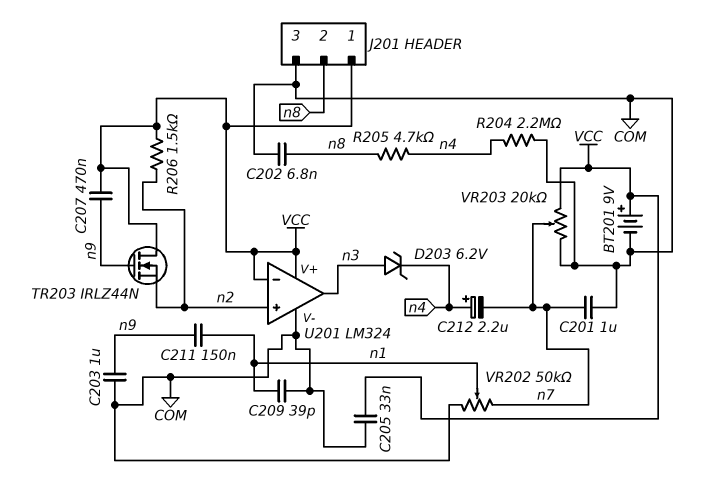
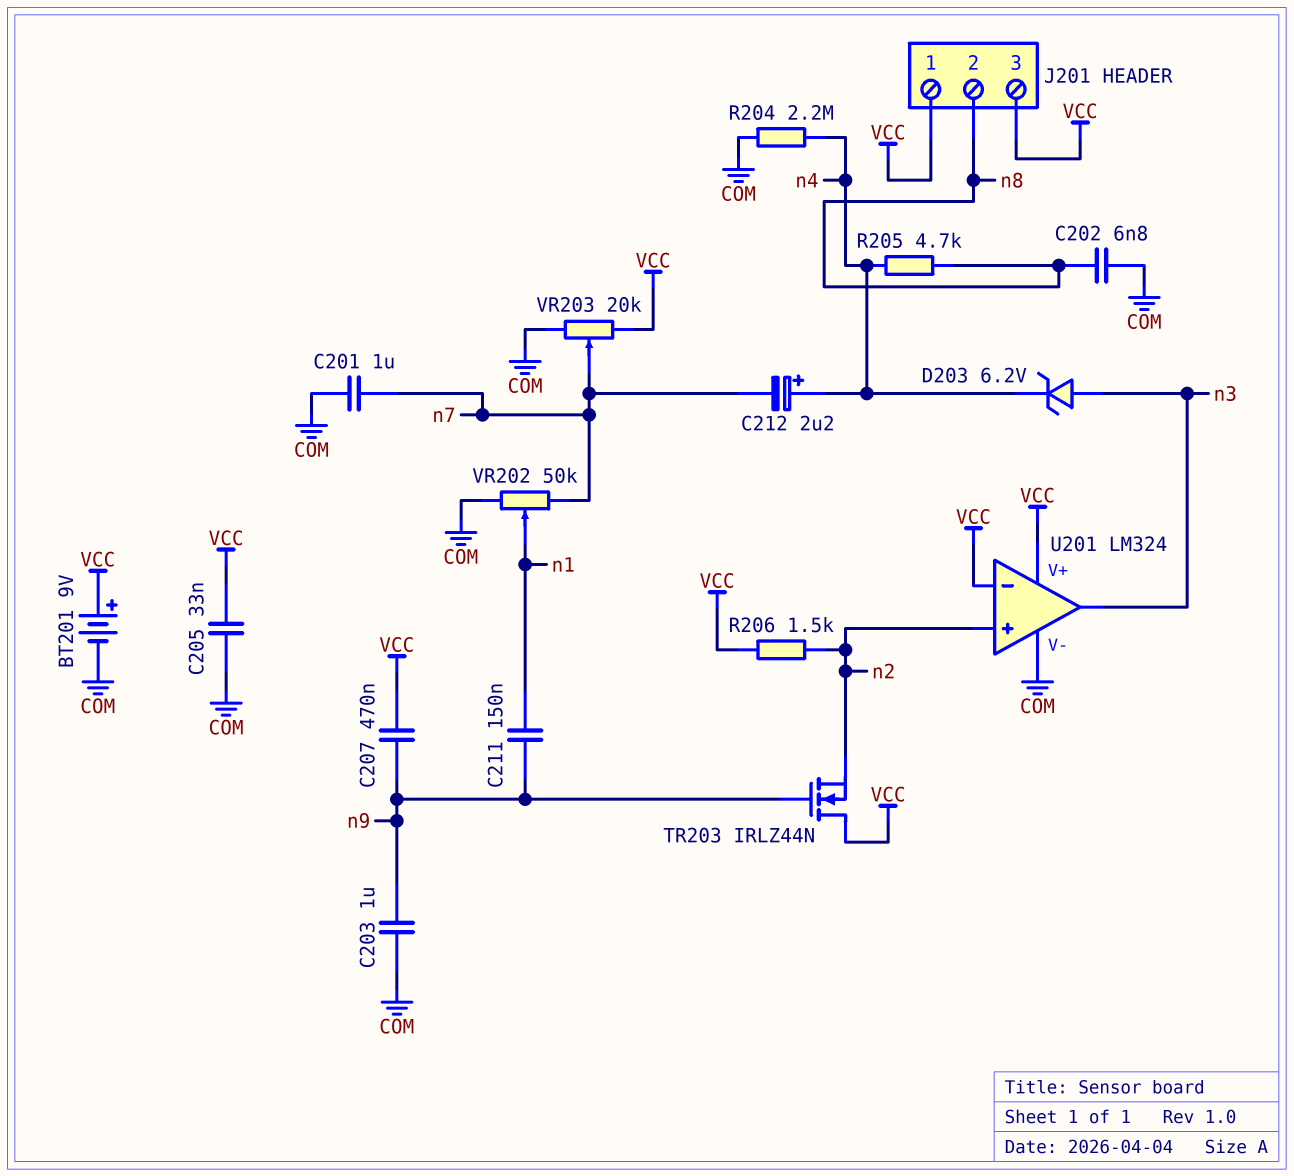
C209: 39pF (COM, n1) -> none
J201 pin 3: COM -> VCC

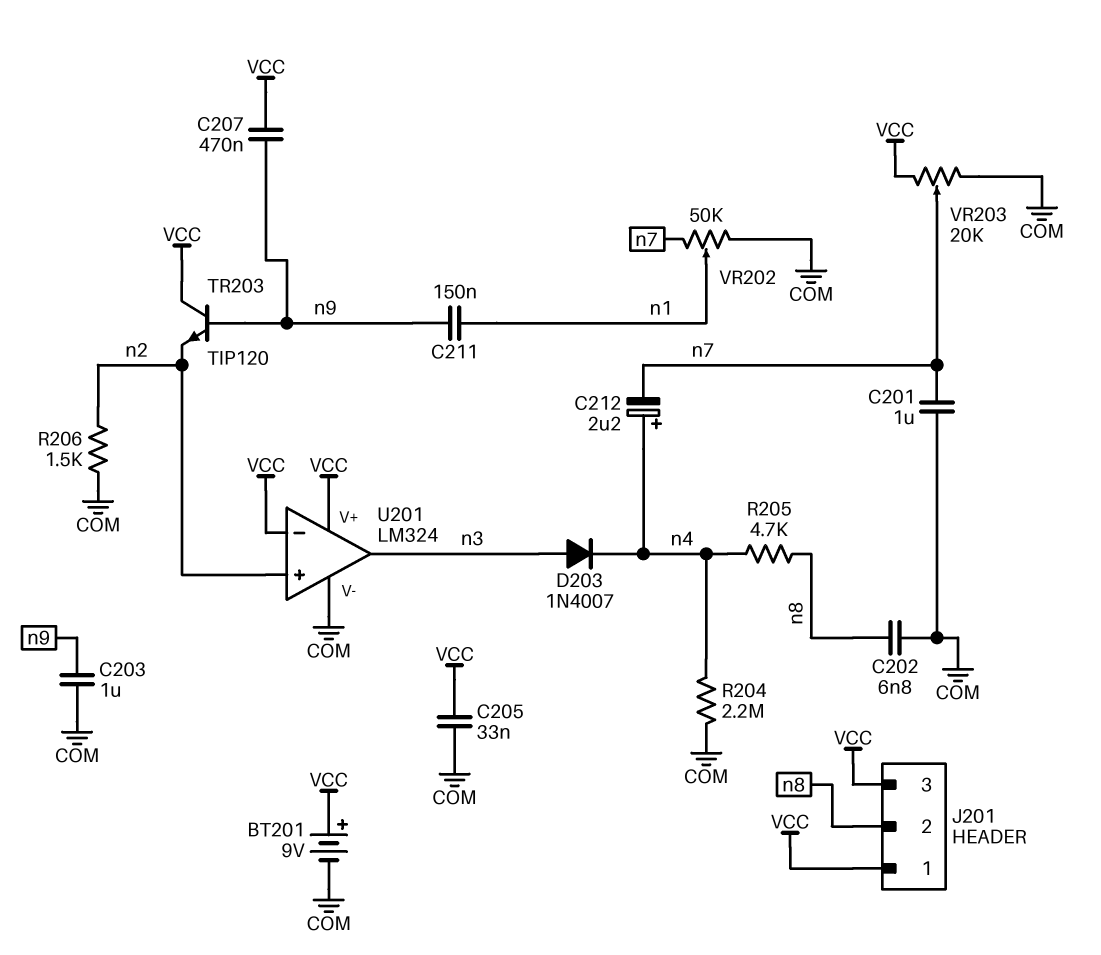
D203: zener 6.2V (A n3, K n4) -> diode 1N4007 (A n3, K n4)
R206: 1.5k (VCC, n2) -> 1.5k (COM, n2)
TR203: NMOS IRLZ44N (G n9, D VCC, S n2) -> NPN TIP120 (B n9, C VCC, E n2)

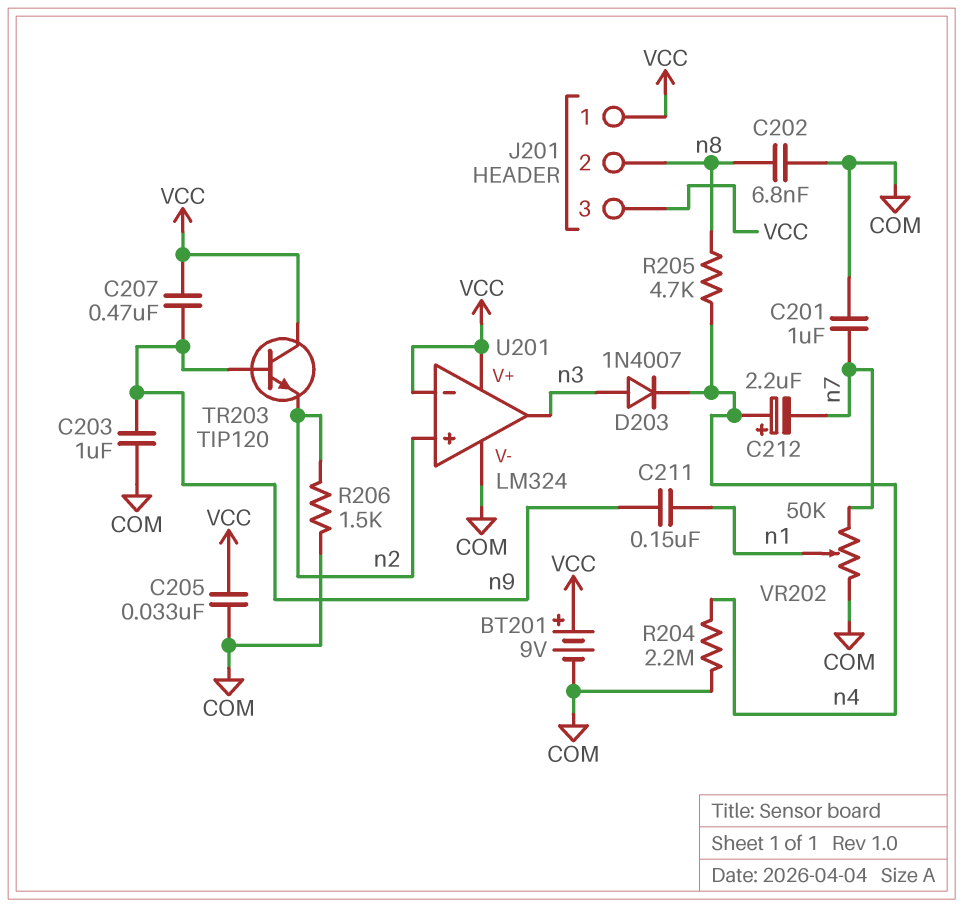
VR203: 20k (COM, VCC, wiper n7) -> none

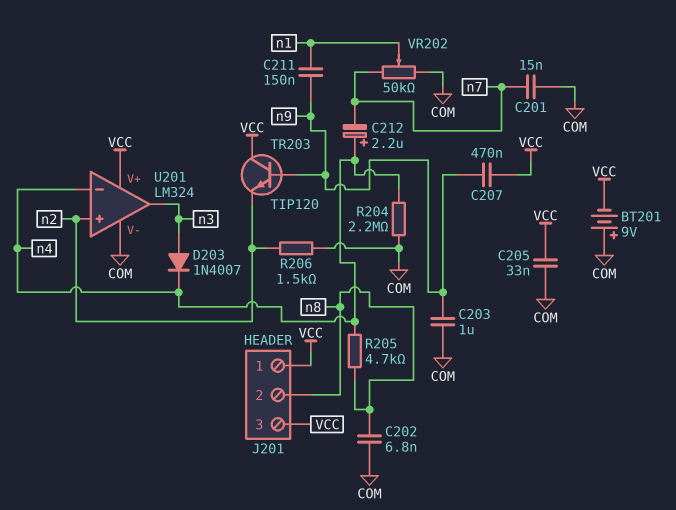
BT201: 9V (plus VCC, minus COM) -> 9V (plus COM, minus VCC)
C201: 1uF (COM, n7) -> 15nF (COM, n7)
U201 pin in-: VCC -> n4

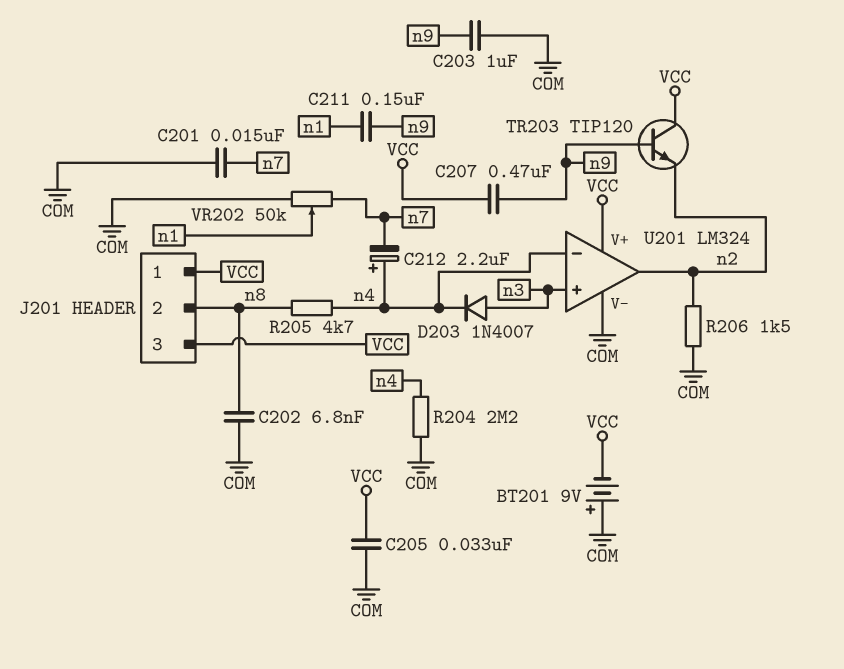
U201 pin in+: n2 -> n3
U201 pin out: n3 -> n2

